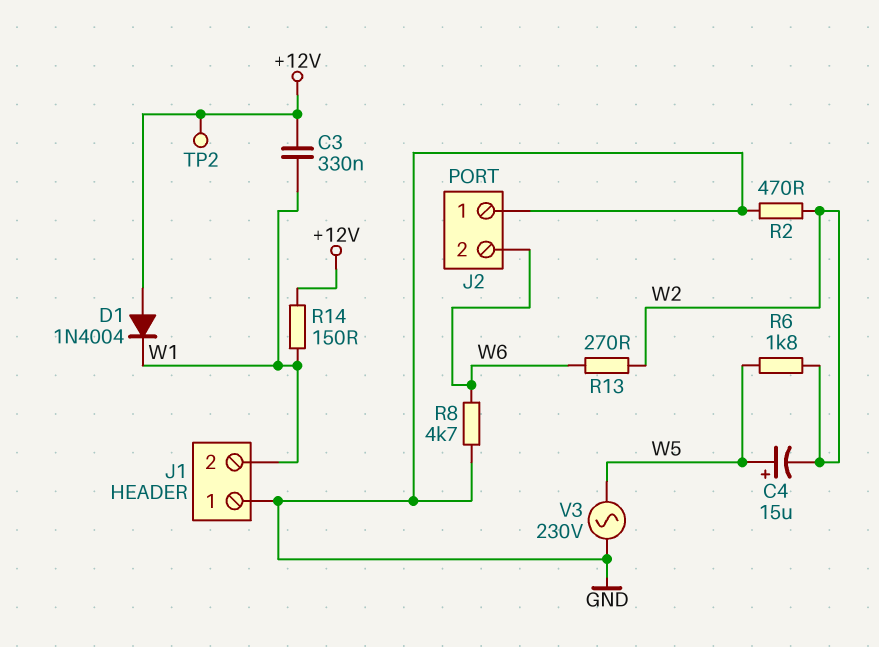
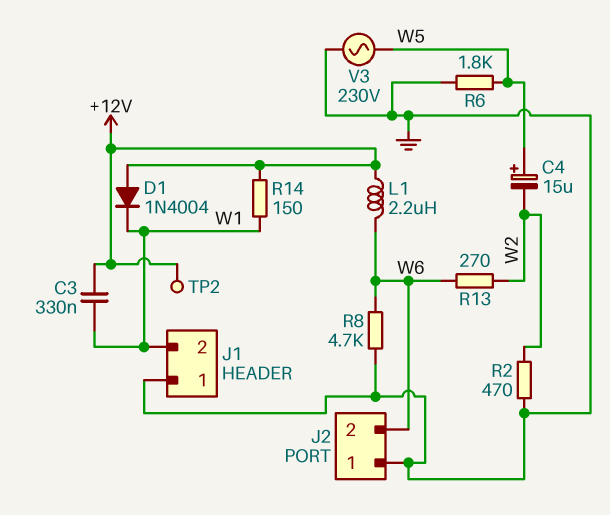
L1: none -> 2.2uH (+12V, W6)
R6: 1.8k (W2, W5) -> 1.8k (GND, W5)

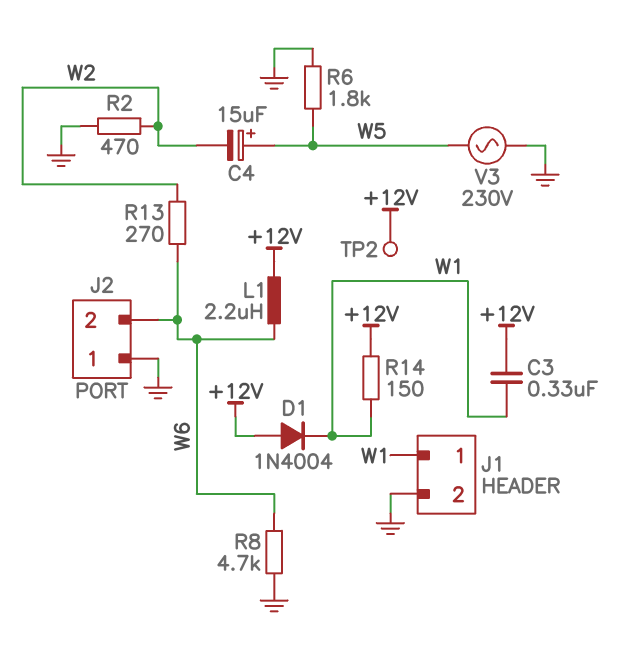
J1 pin 1: GND -> W1
J1 pin 2: W1 -> GND

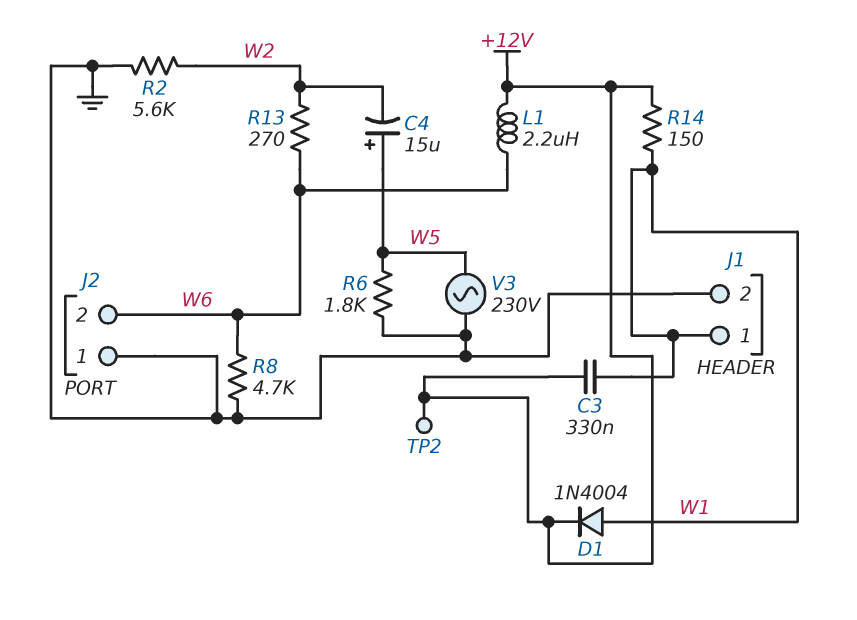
D1: diode 1N4004 (A +12V, K W1) -> diode 1N4004 (A W1, K +12V)
R2: 470 (GND, W2) -> 5.6k (GND, W2)

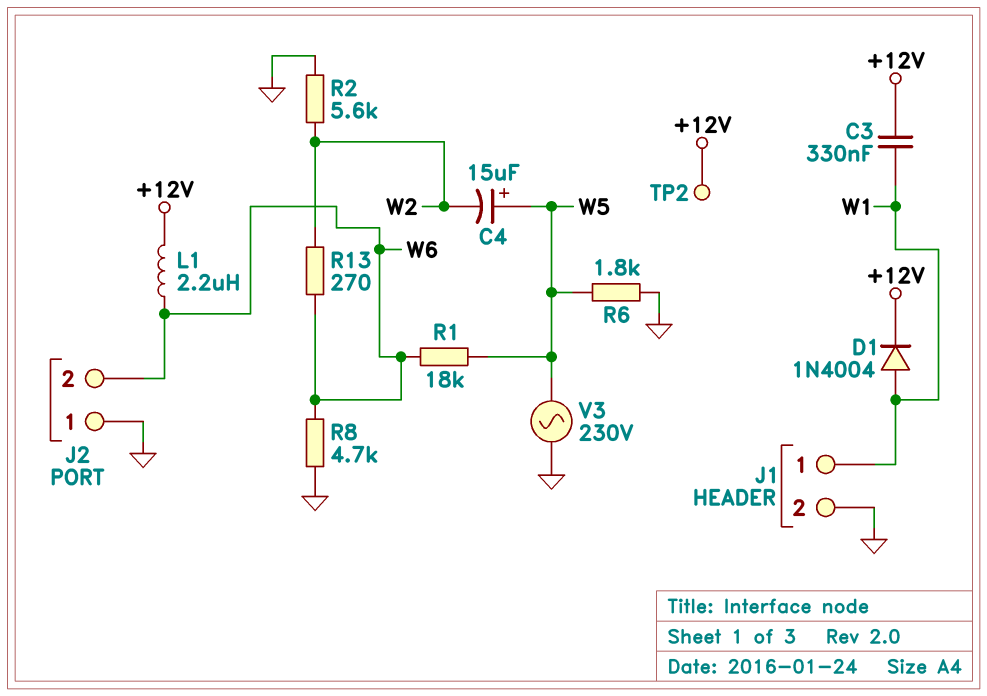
R1: none -> 18k (W5, W6)
R14: 150 (+12V, W1) -> none

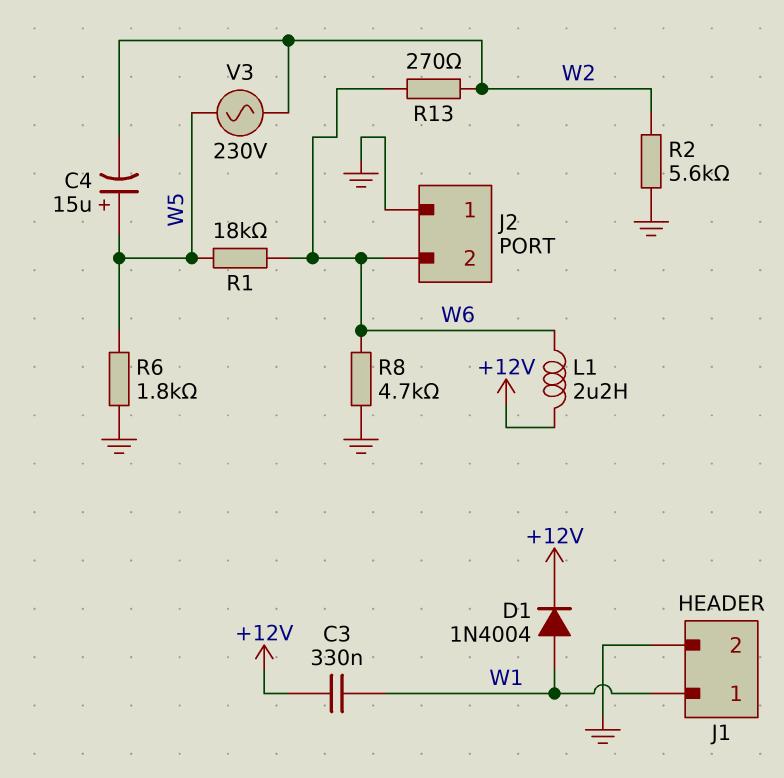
TP2: test point (+12V) -> none
V3: AC 230V (GND, W5) -> AC 230V (W2, W5)

